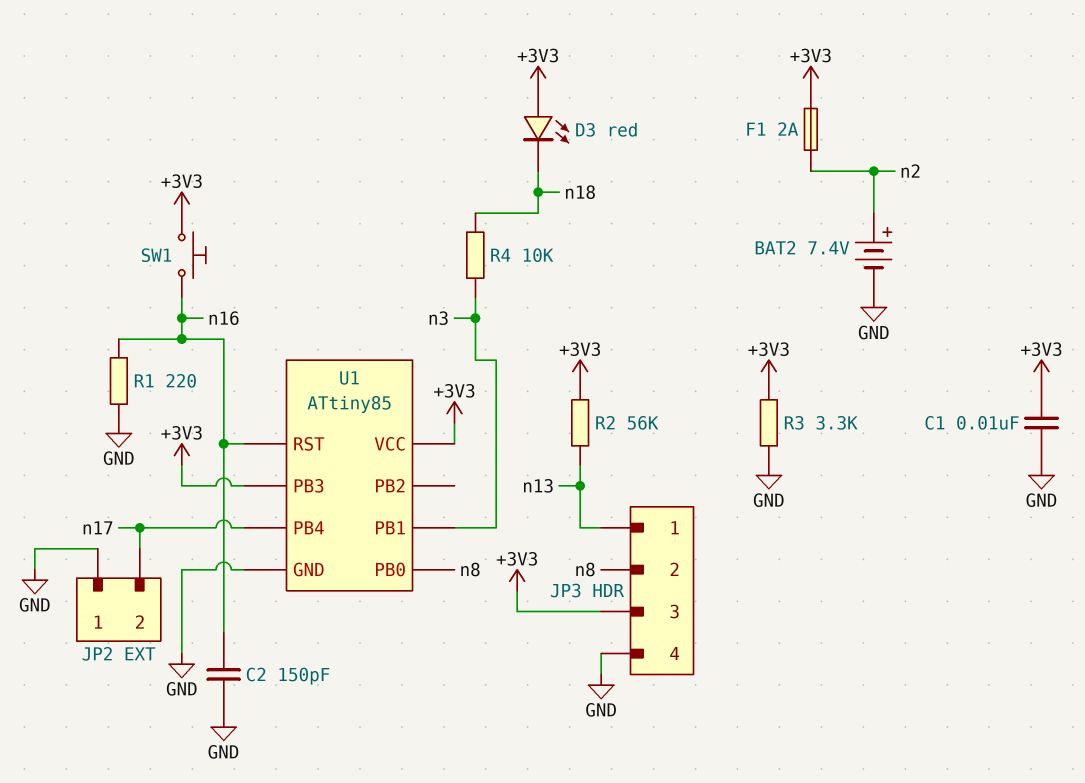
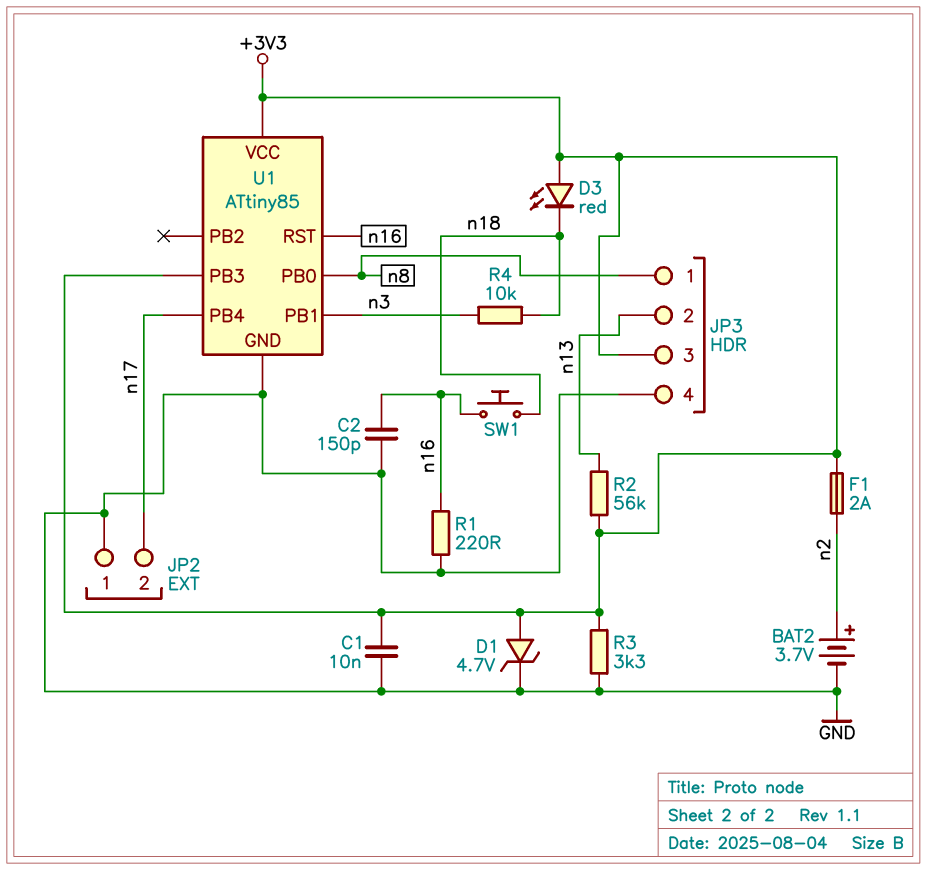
BAT2: 7.4V (plus n2, minus GND) -> 3.7V (plus n2, minus GND)
D1: none -> zener 4.7V (A +3V3, K GND)
JP3 pin 1: n13 -> n8
JP3 pin 2: n8 -> n13
SW1: button (+3V3, n16) -> button (n16, n18)

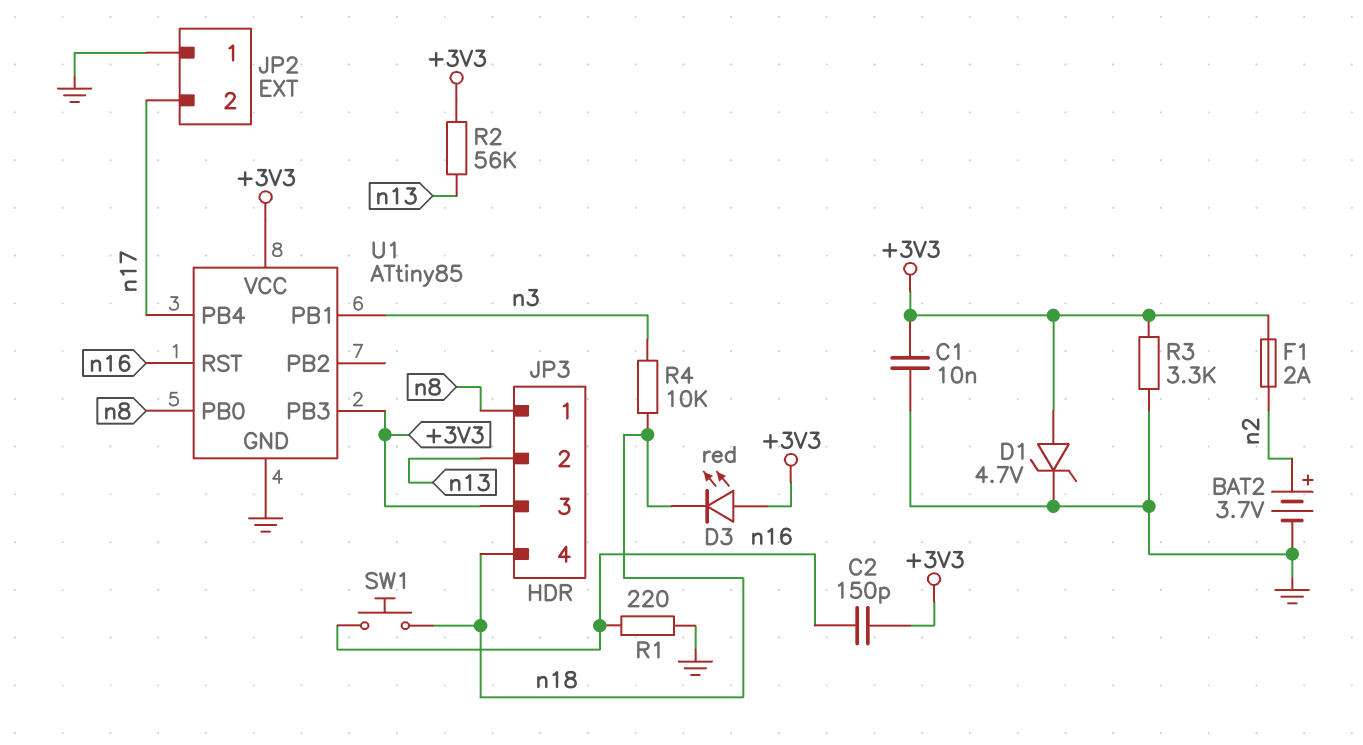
C2: 150pF (GND, n16) -> 150pF (+3V3, n16)
JP3 pin 4: GND -> n18

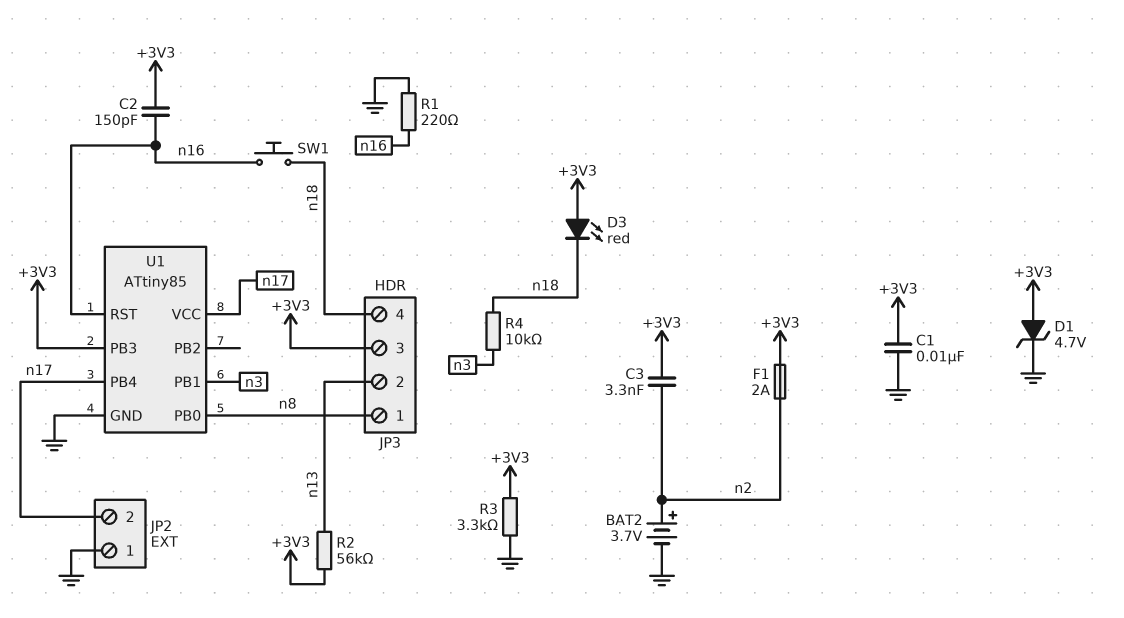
C3: none -> 3.3nF (+3V3, n2)
U1 pin VCC: +3V3 -> n17

